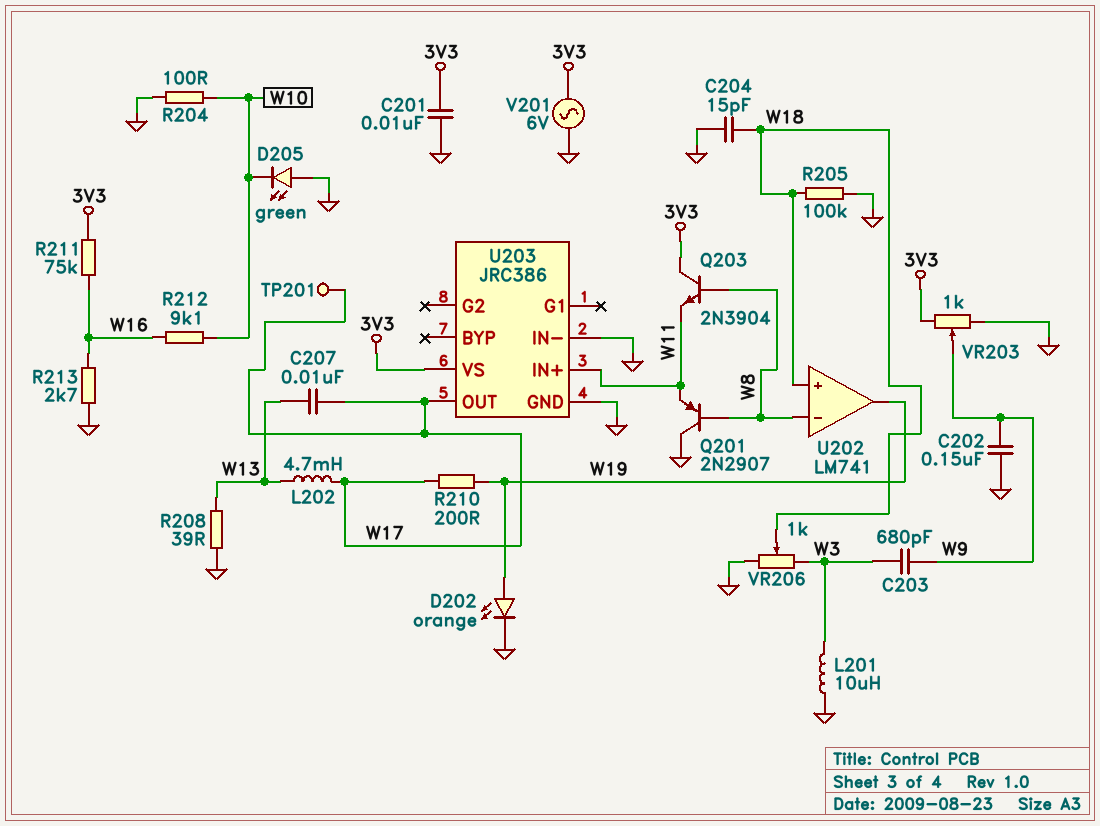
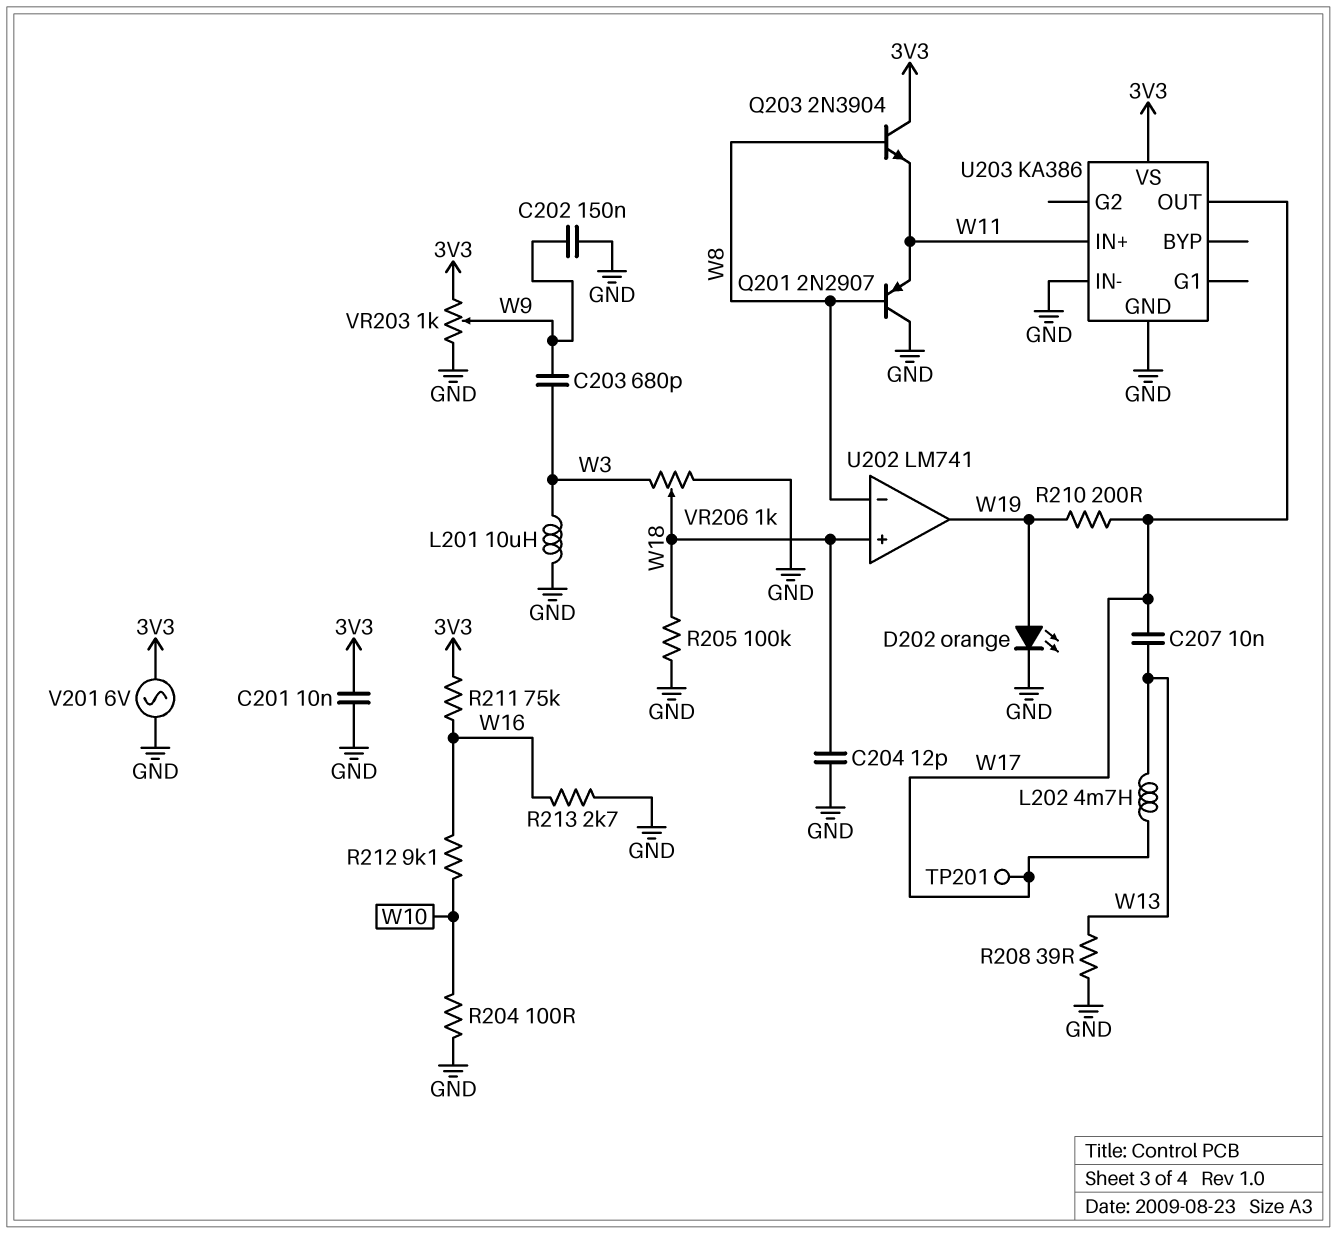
C204: 15pF (GND, W18) -> 12pF (GND, W18)
D205: LED green (A GND, K W10) -> none
U203: JRC386 -> KA386

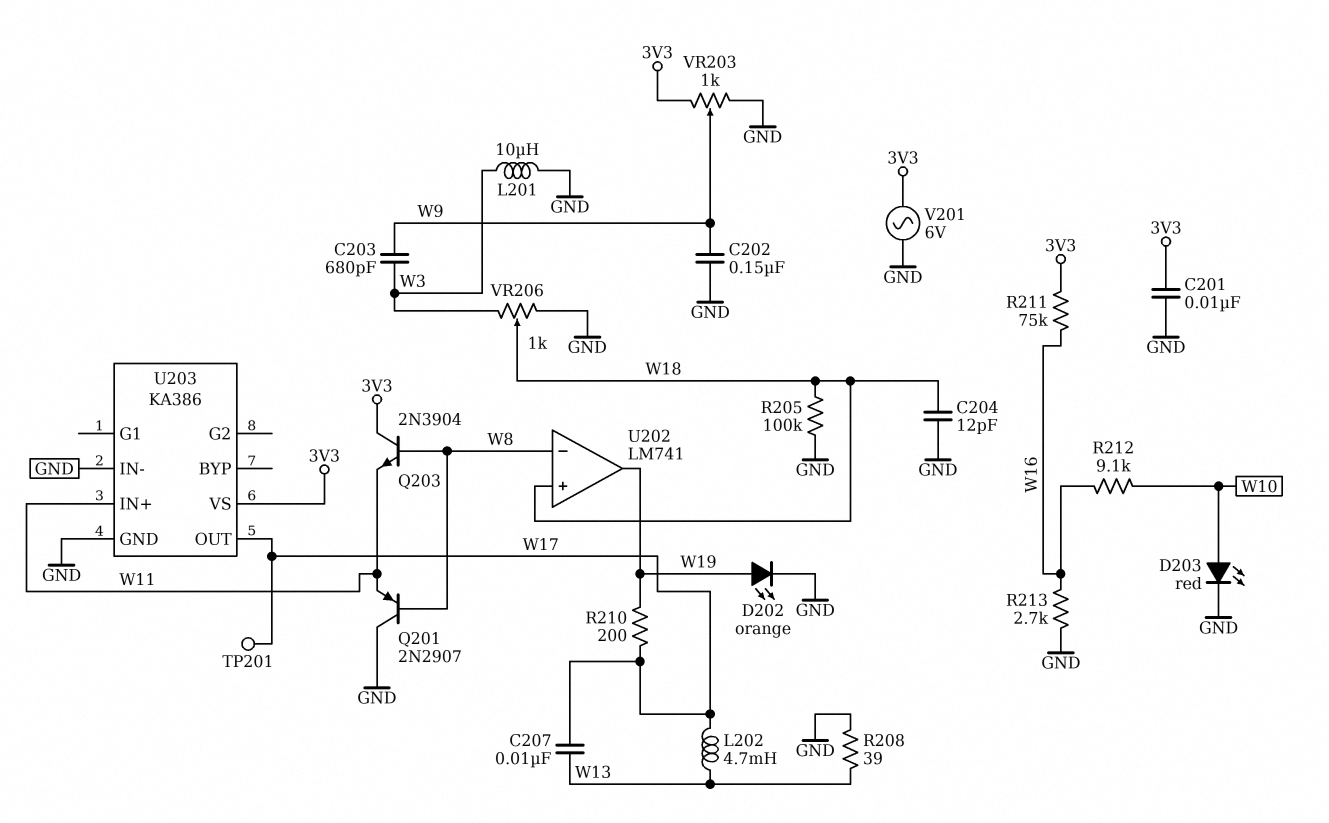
D203: none -> LED red (A W10, K GND)
R204: 100 (GND, W10) -> none

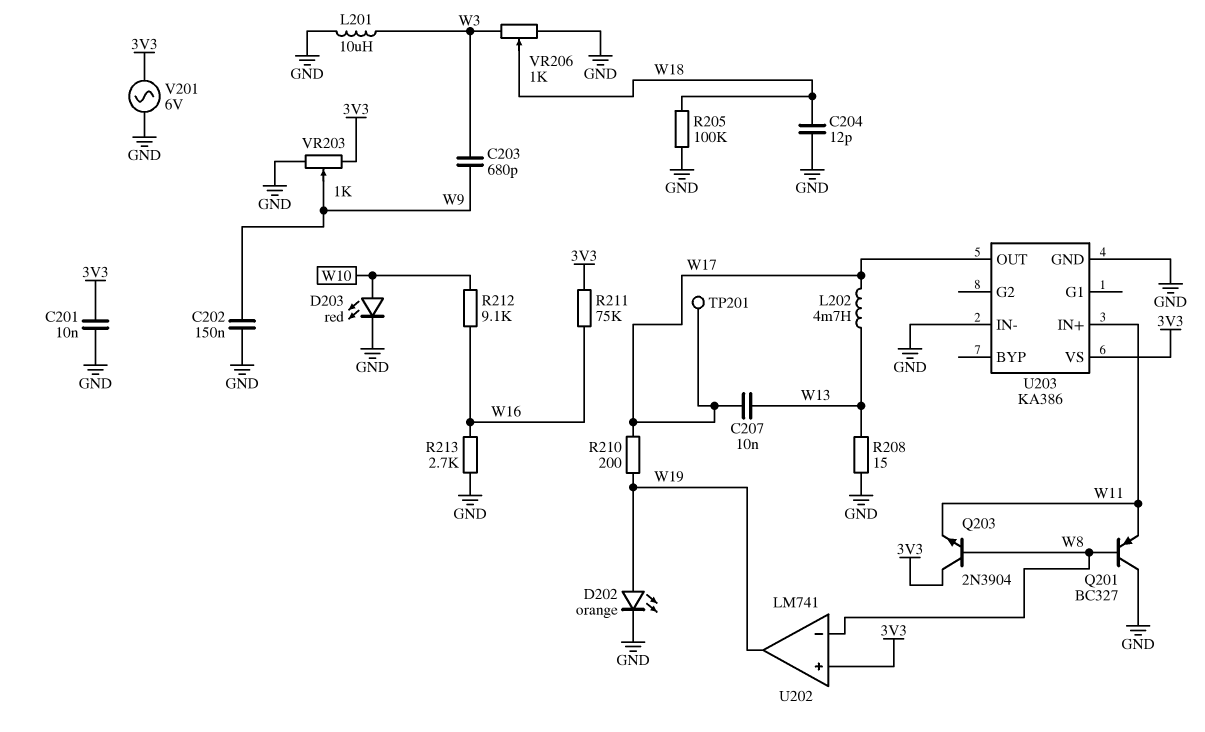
Q201: PNP 2N2907 (B W8, C GND, E W11) -> PNP BC327 (B W8, C GND, E W11)
R208: 39 (GND, W13) -> 15 (GND, W13)
U202 pin in+: W18 -> 3V3

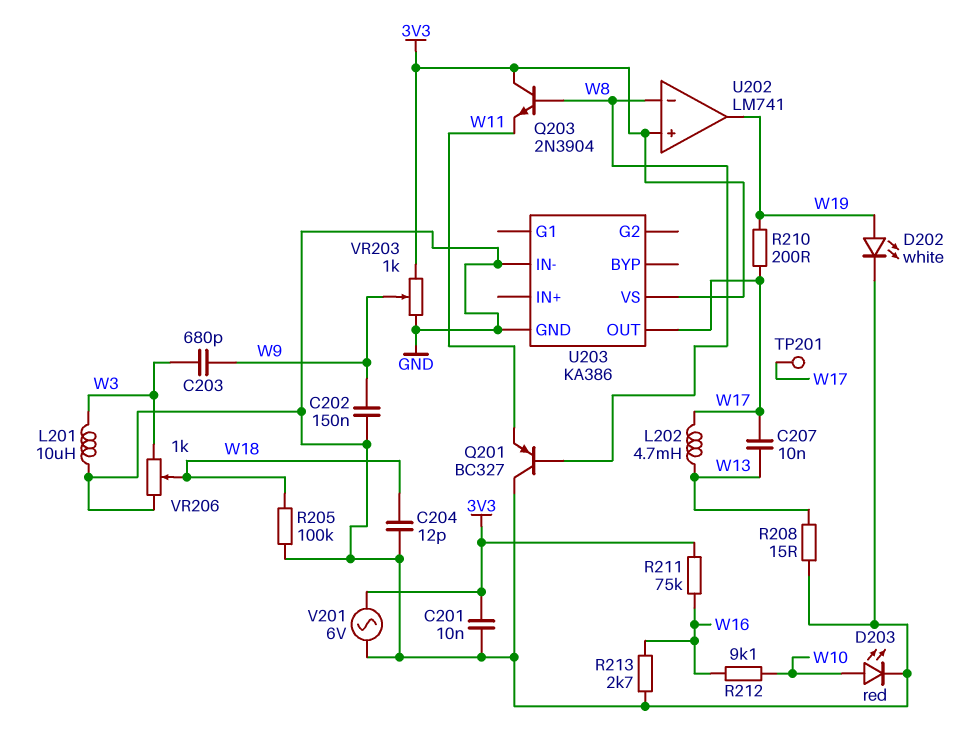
D202: LED orange (A W19, K GND) -> LED white (A W19, K GND)
U203 pin IN+: W11 -> none

